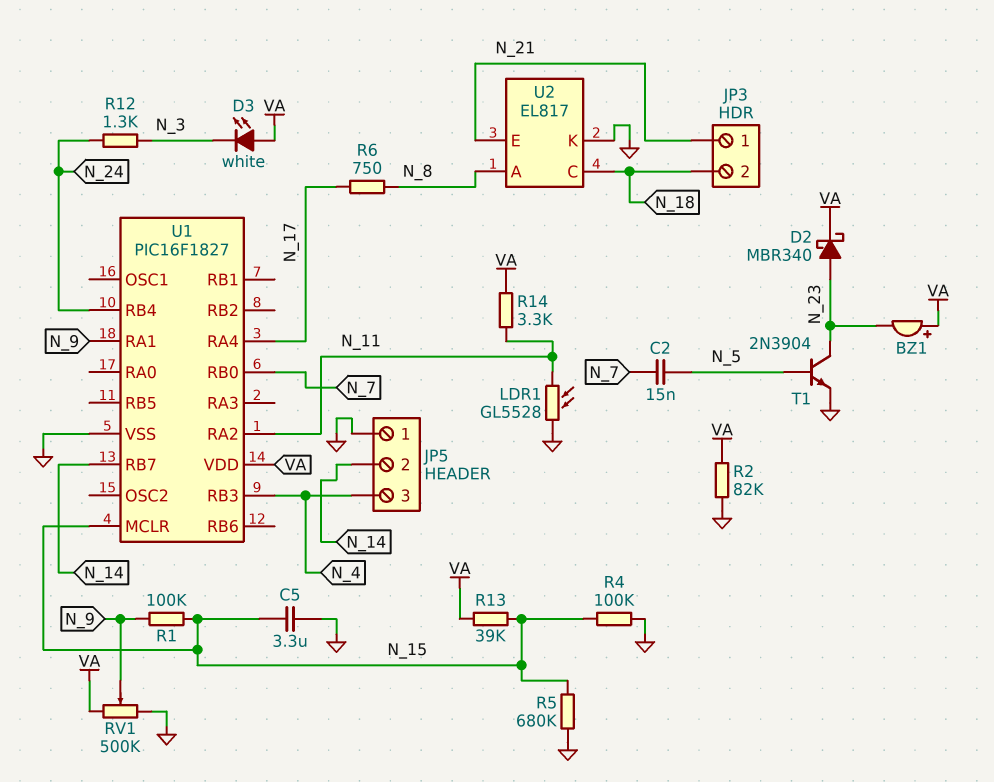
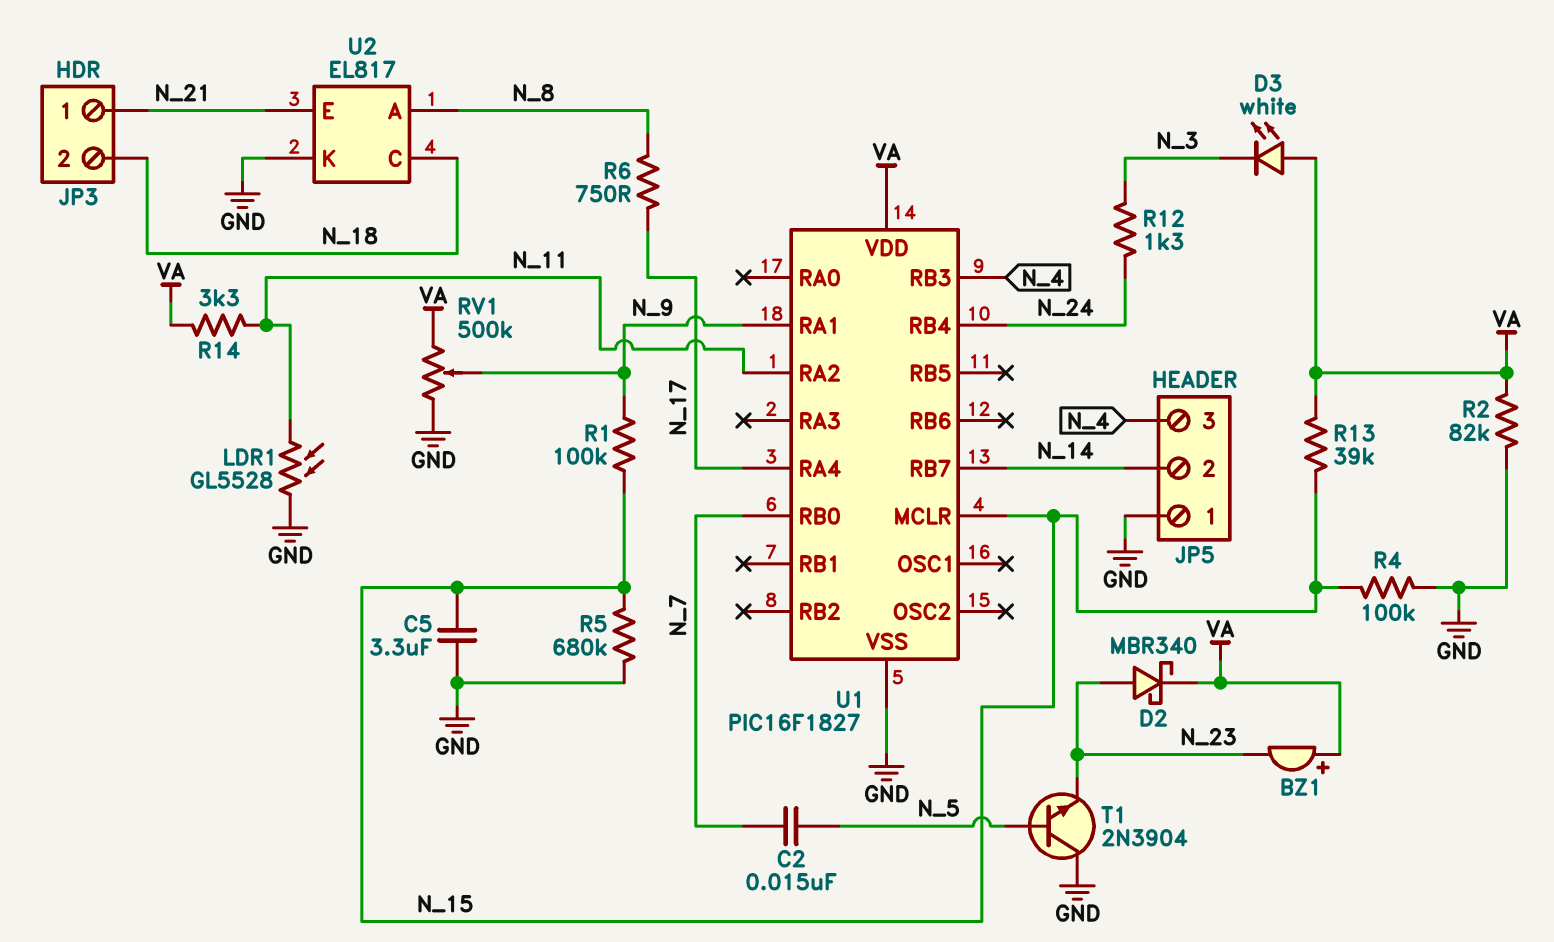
T1: NPN 2N3904 (B N_5, C N_23, E GND) -> NPN 2N3904 (B N_5, C GND, E N_23)

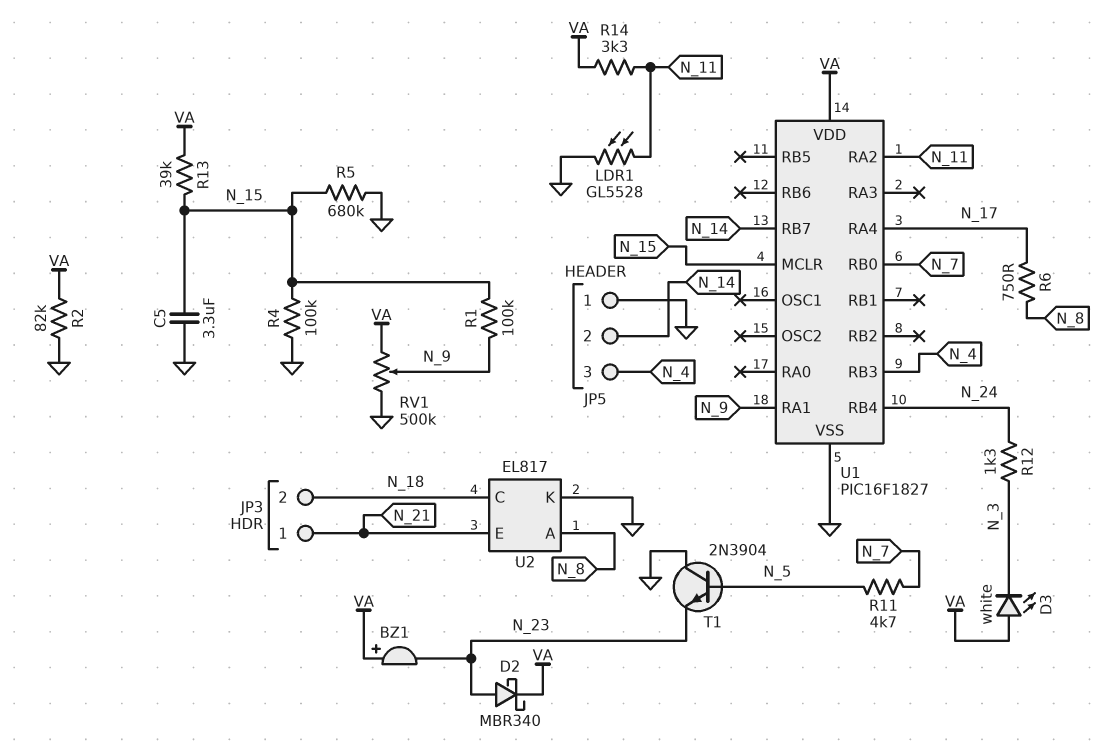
C2: 15nF (N_5, N_7) -> none
R11: none -> 4.7k (N_5, N_7)

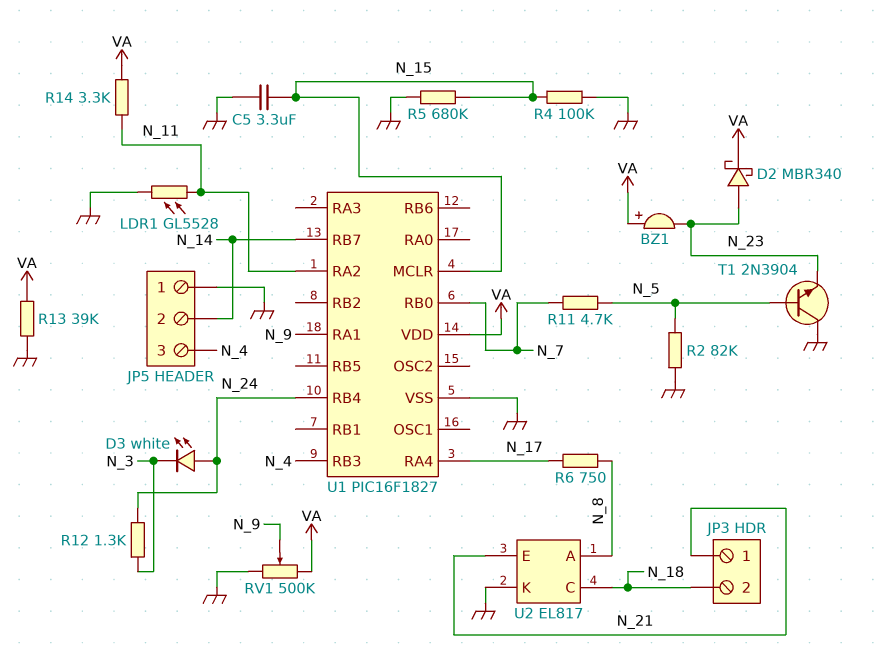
D3: LED white (A VA, K N_3) -> LED white (A N_24, K N_3)
R1: 100k (N_9, N_15) -> none
R2: 82k (GND, VA) -> 82k (GND, N_5)
R13: 39k (N_15, VA) -> 39k (GND, VA)

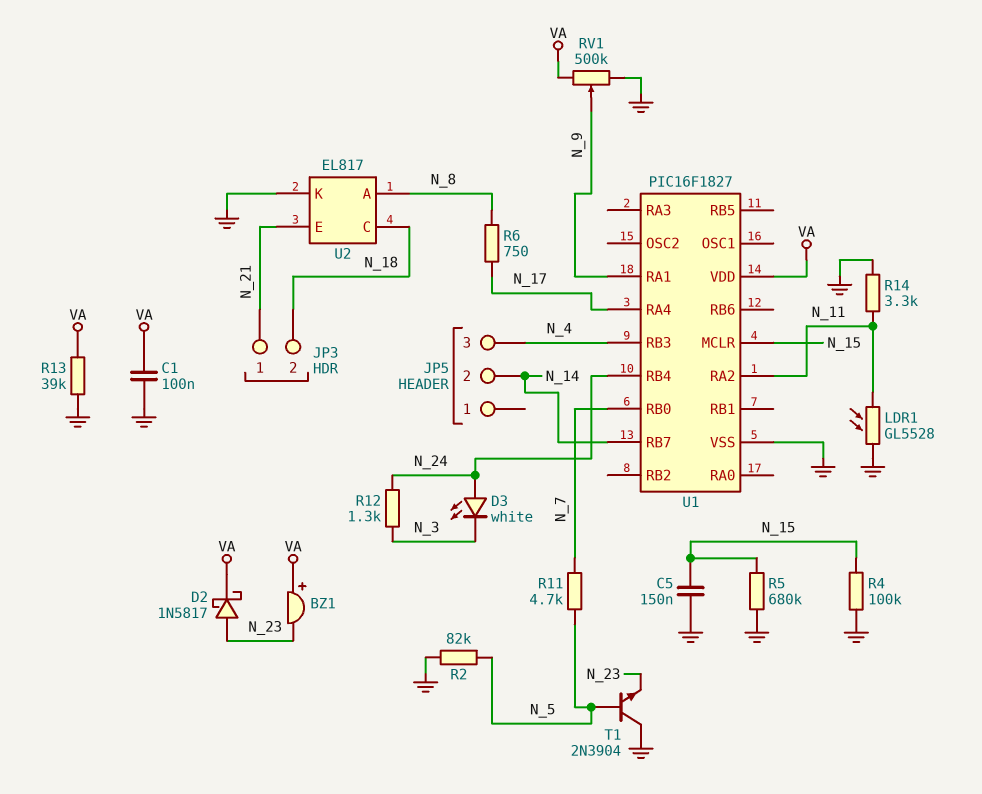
C1: none -> 100nF (GND, VA)
C5: 3.3uF (GND, N_15) -> 150nF (GND, N_15)
D2: schottky MBR340 (A N_23, K VA) -> schottky 1N5817 (A N_23, K VA)
JP5 pin 1: GND -> none
R14: 3.3k (N_11, VA) -> 3.3k (GND, N_11)

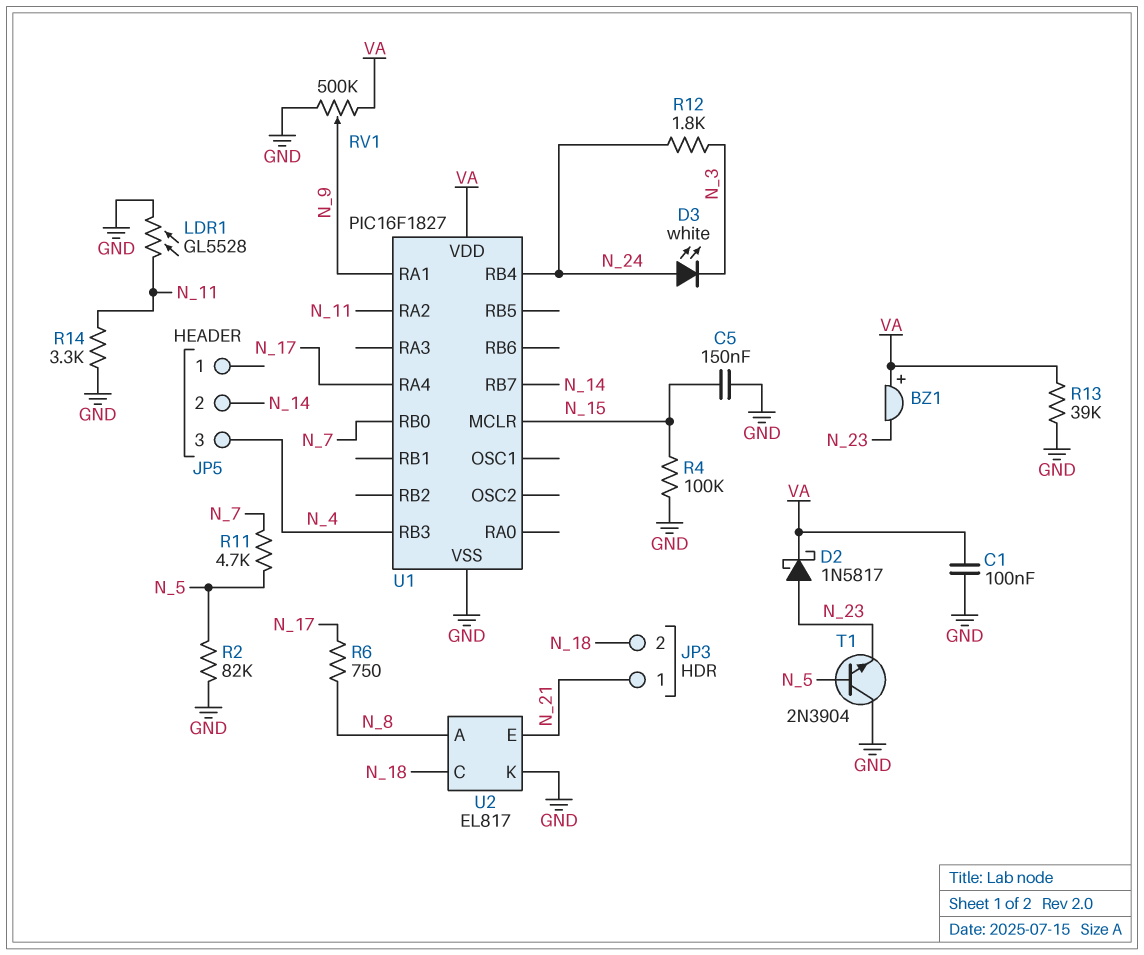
R5: 680k (GND, N_15) -> none
R12: 1.3k (N_3, N_24) -> 1.8k (N_3, N_24)

